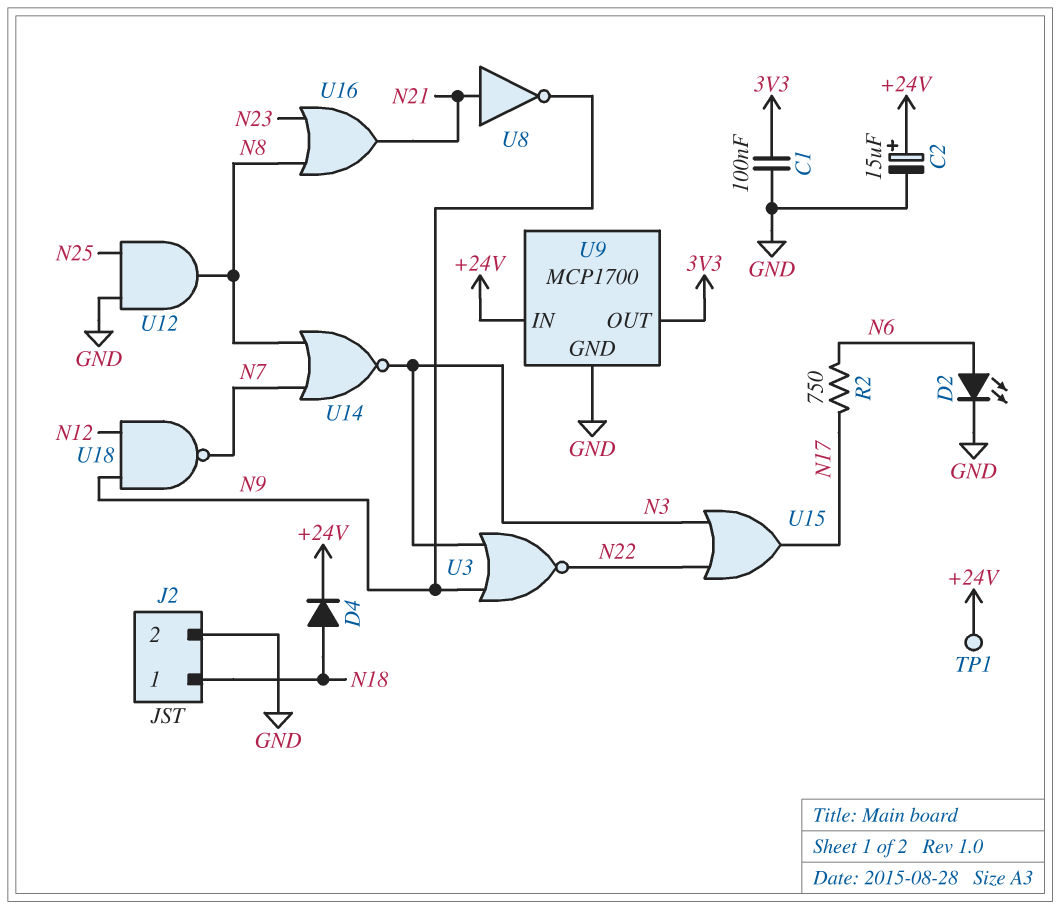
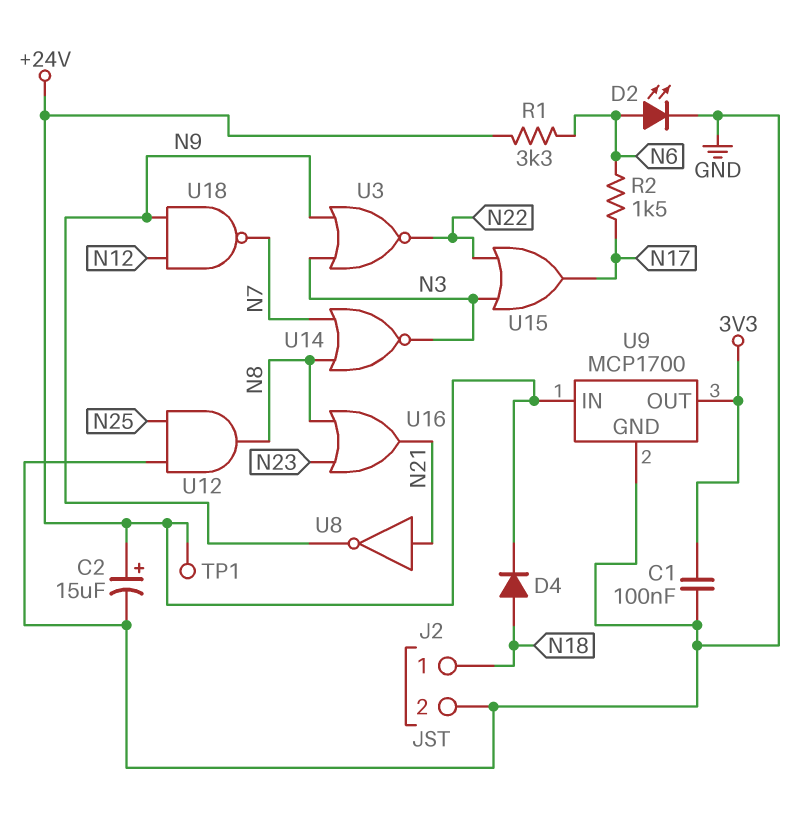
R1: none -> 3.3k (+24V, N6)
R2: 750 (N6, N17) -> 1.5k (N6, N17)

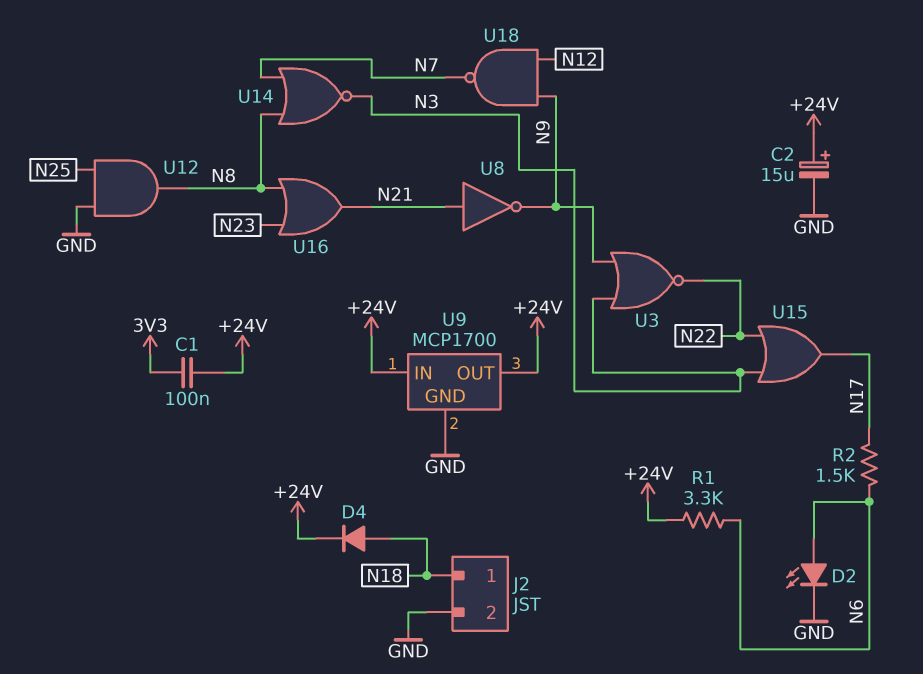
C1: 100nF (3V3, GND) -> 100nF (+24V, 3V3)
TP1: test point (+24V) -> none
U9 pin OUT: 3V3 -> +24V

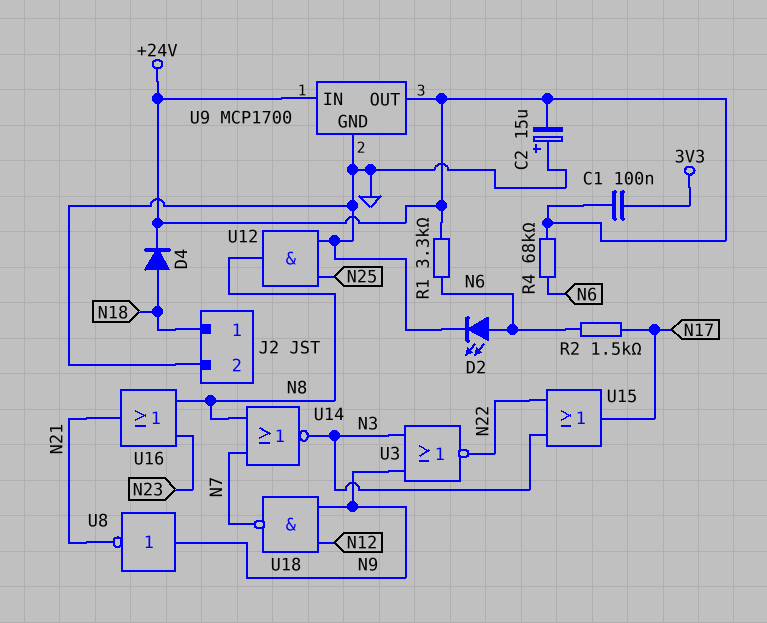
C2: 15uF (plus +24V, minus GND) -> 15uF (plus GND, minus +24V)
R4: none -> 68k (+24V, N6)
U8: NOT (in N21, out N9) -> NOT (in N9, out N21)

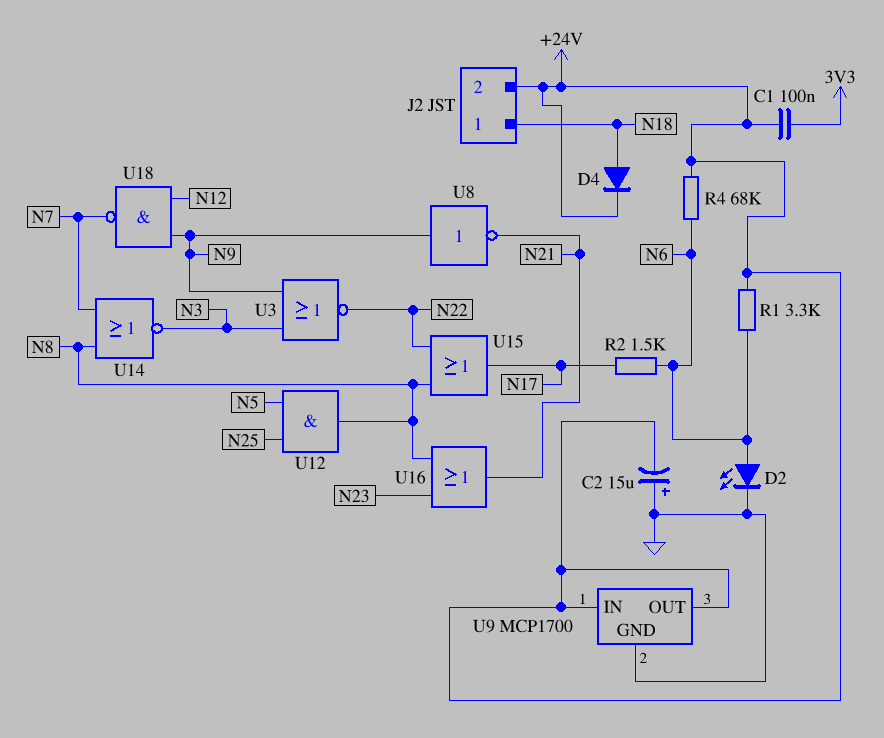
J2 pin 2: GND -> +24V
U12: AND (in GND, in N25, out N8) -> AND (in N5, in N25, out N8)
U15: OR (in N3, in N22, out N17) -> OR (in N8, in N22, out N17)

